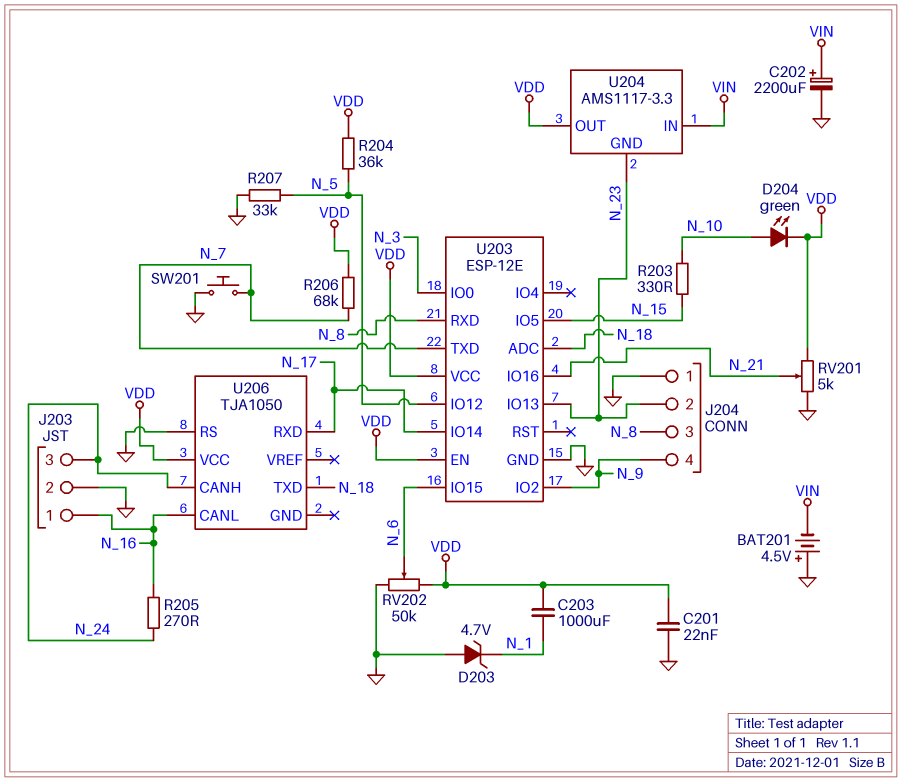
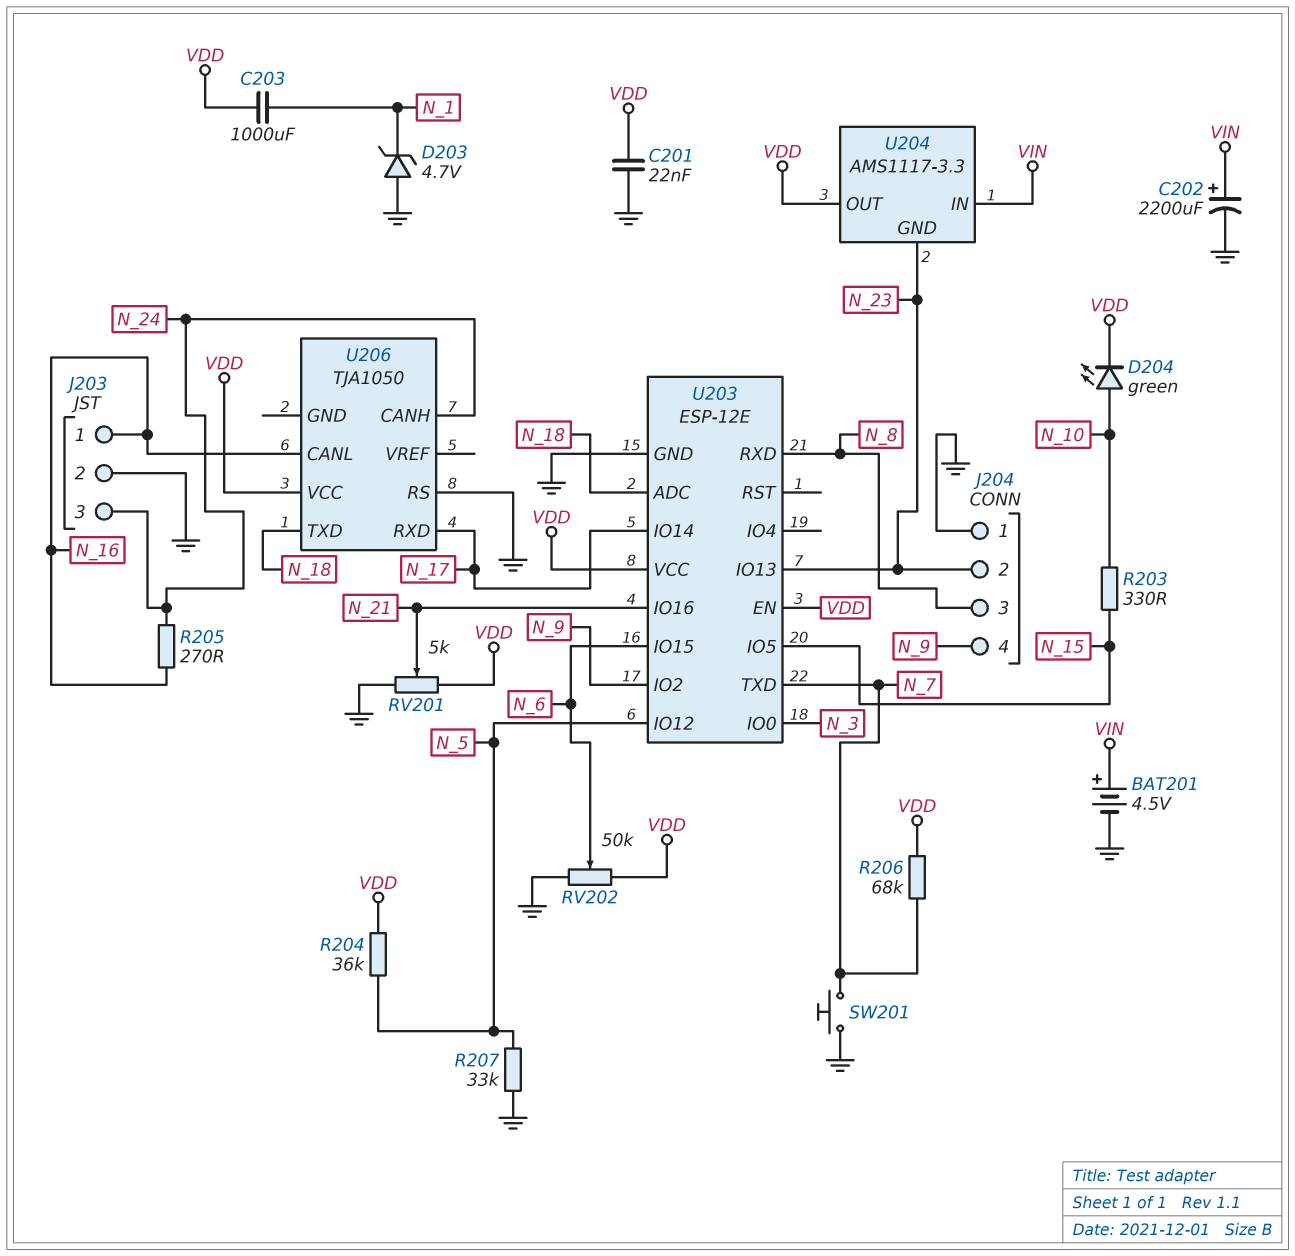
BAT201: 4.5V (plus GND, minus VIN) -> 4.5V (plus VIN, minus GND)

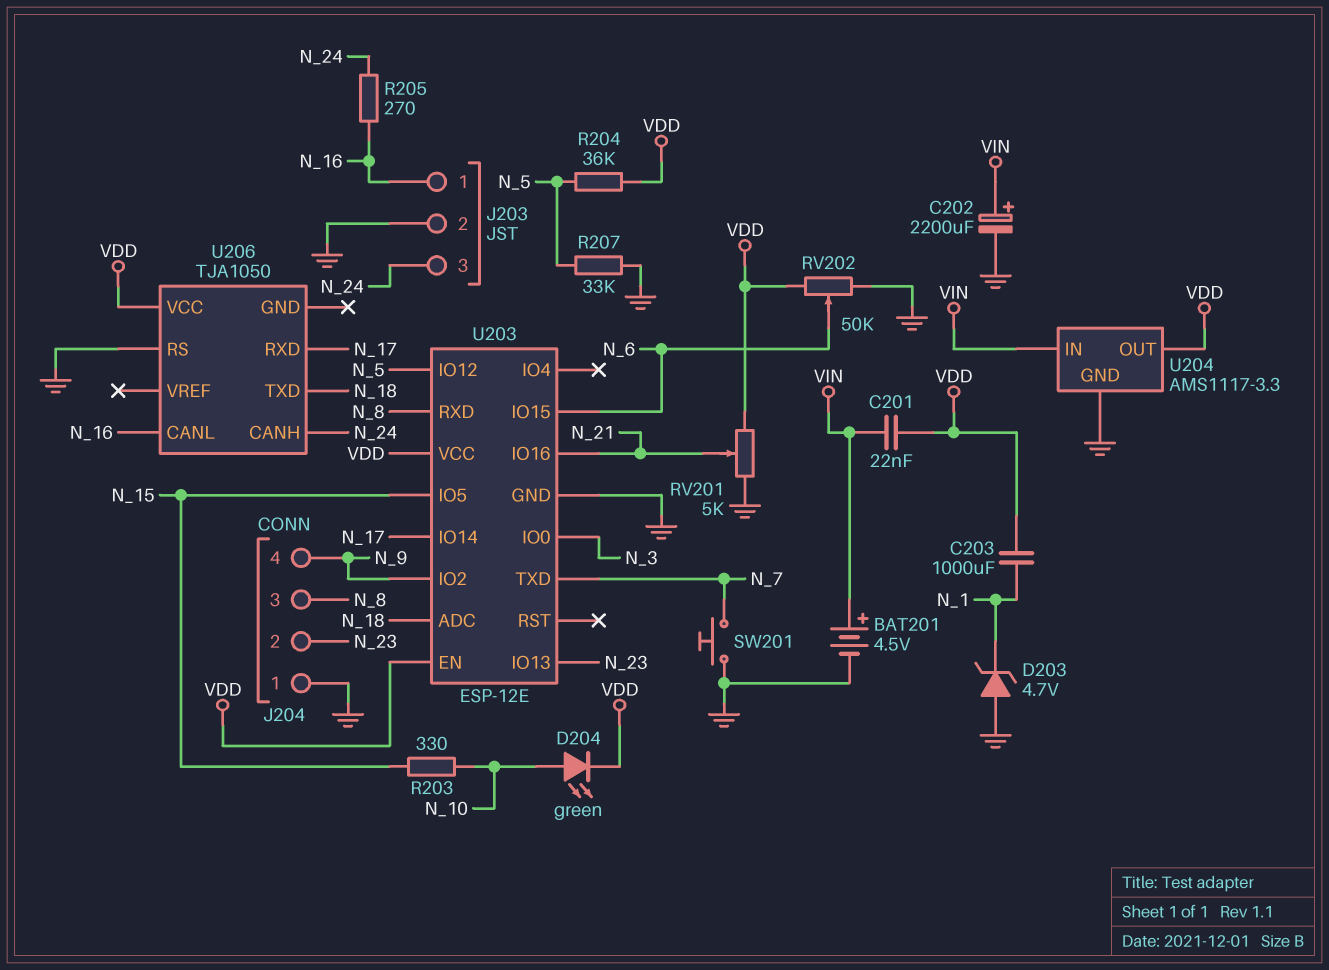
C201: 22nF (GND, VDD) -> 22nF (VDD, VIN)
R206: 68k (N_7, VDD) -> none
U204 pin GND: N_23 -> GND

